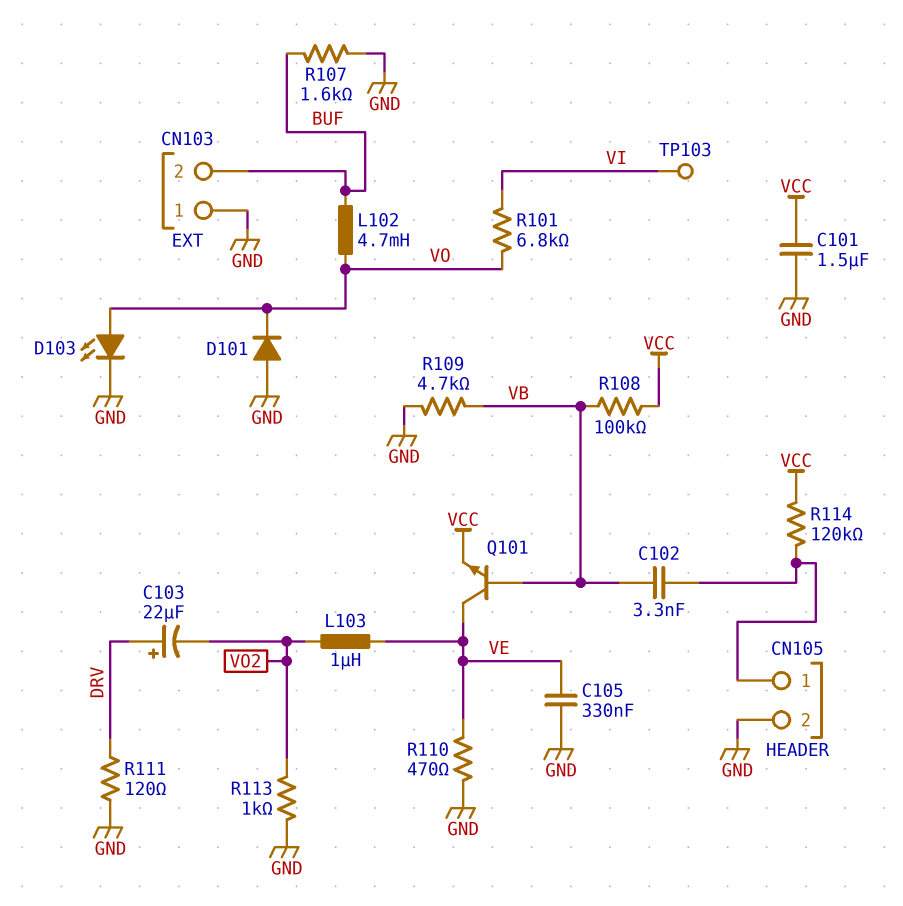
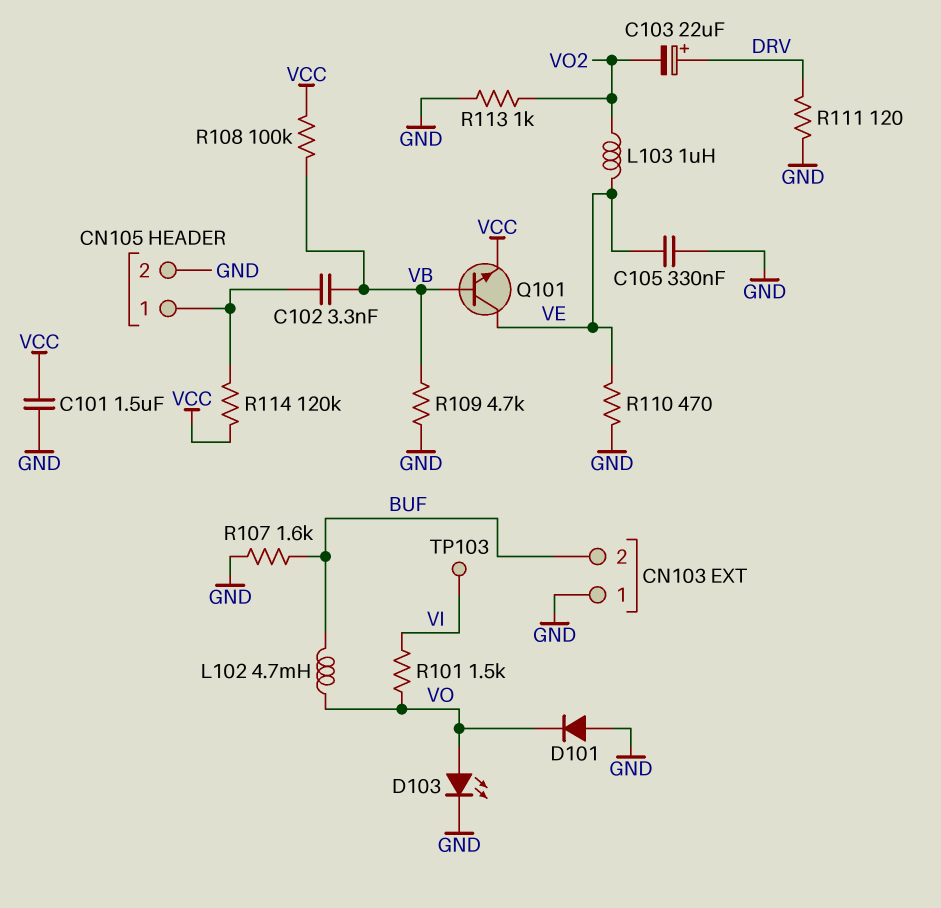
R101: 6.8k (VI, VO) -> 1.5k (VI, VO)

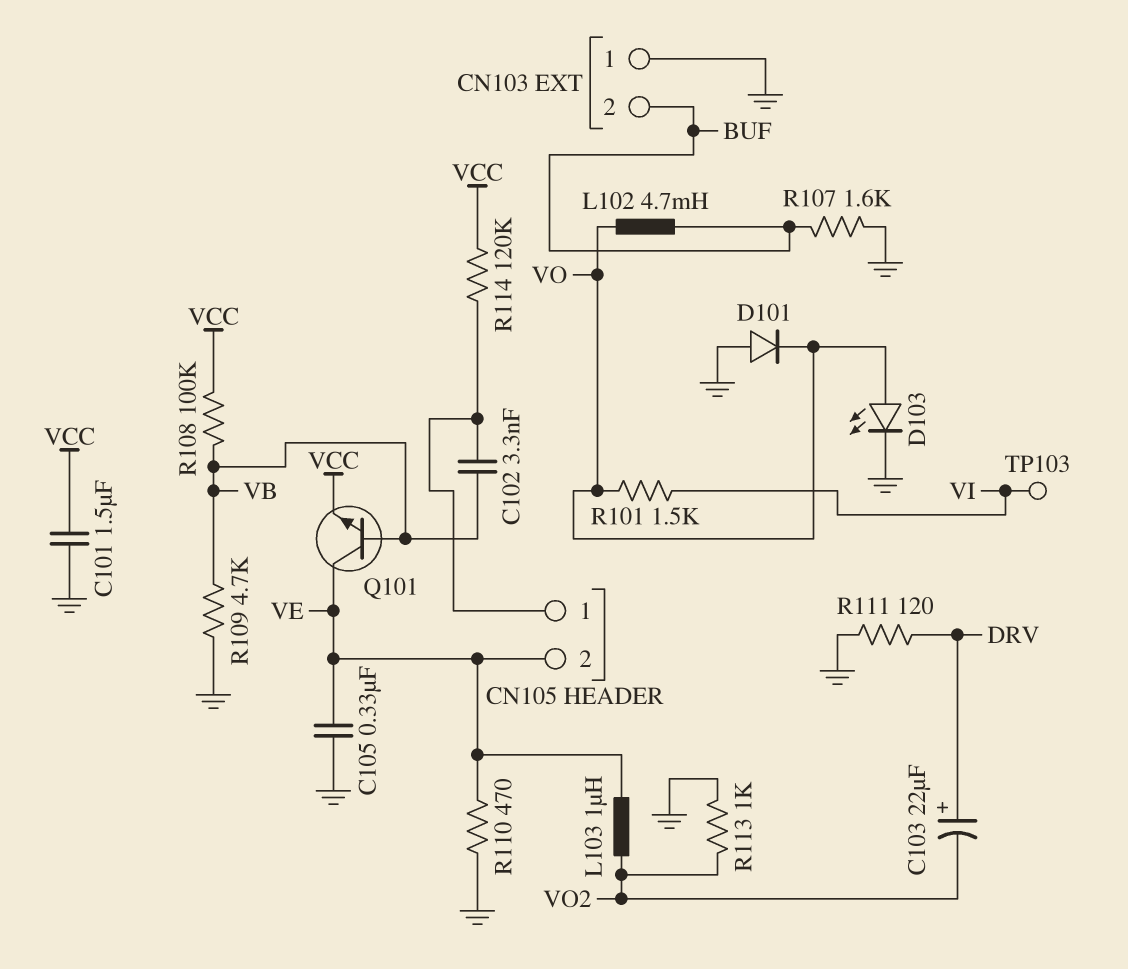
CN105 pin 2: GND -> VE

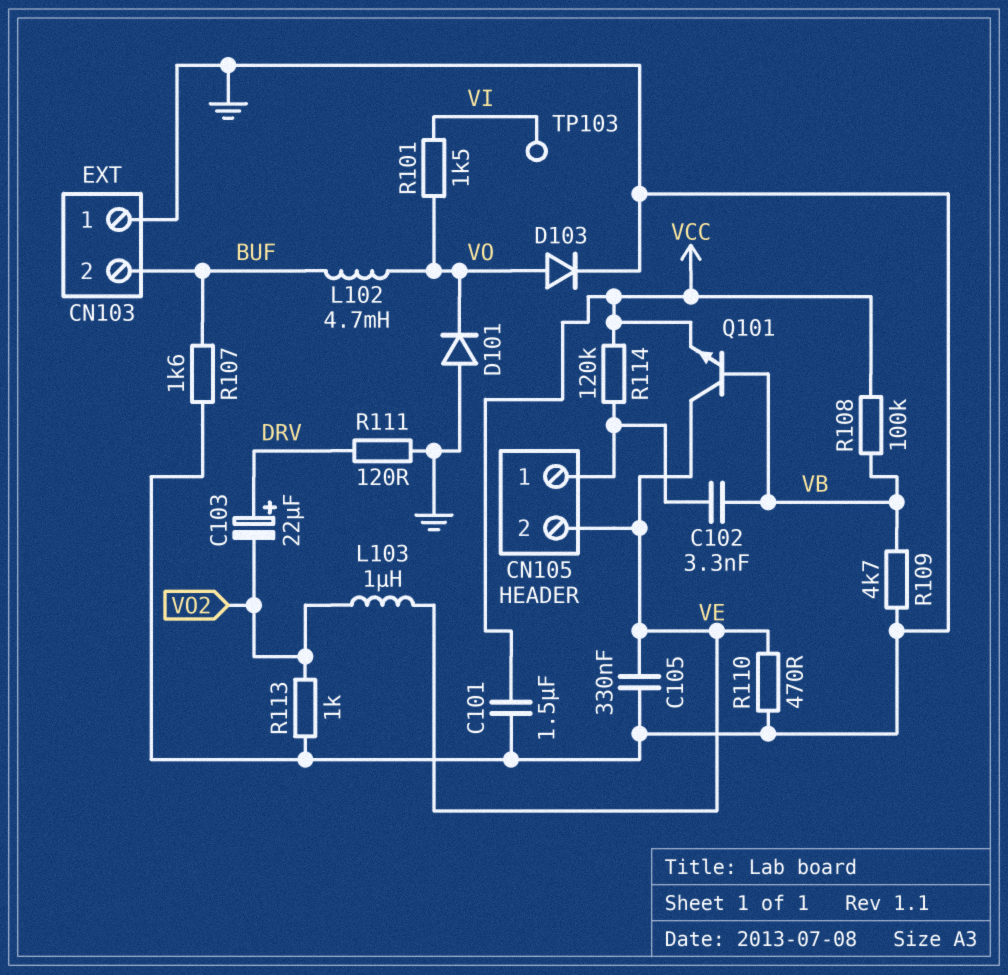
D103: LED (A VO, K GND) -> diode (A VO, K GND)

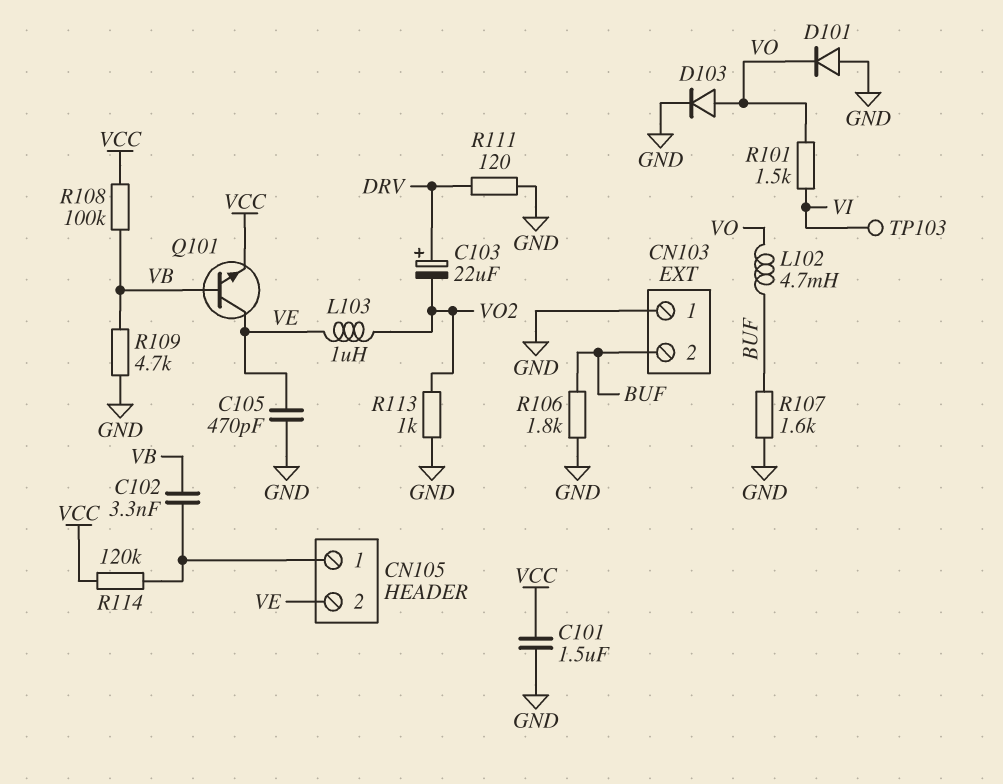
C105: 330nF (GND, VE) -> 470pF (GND, VE)
R106: none -> 1.8k (BUF, GND)
R110: 470 (GND, VE) -> none

